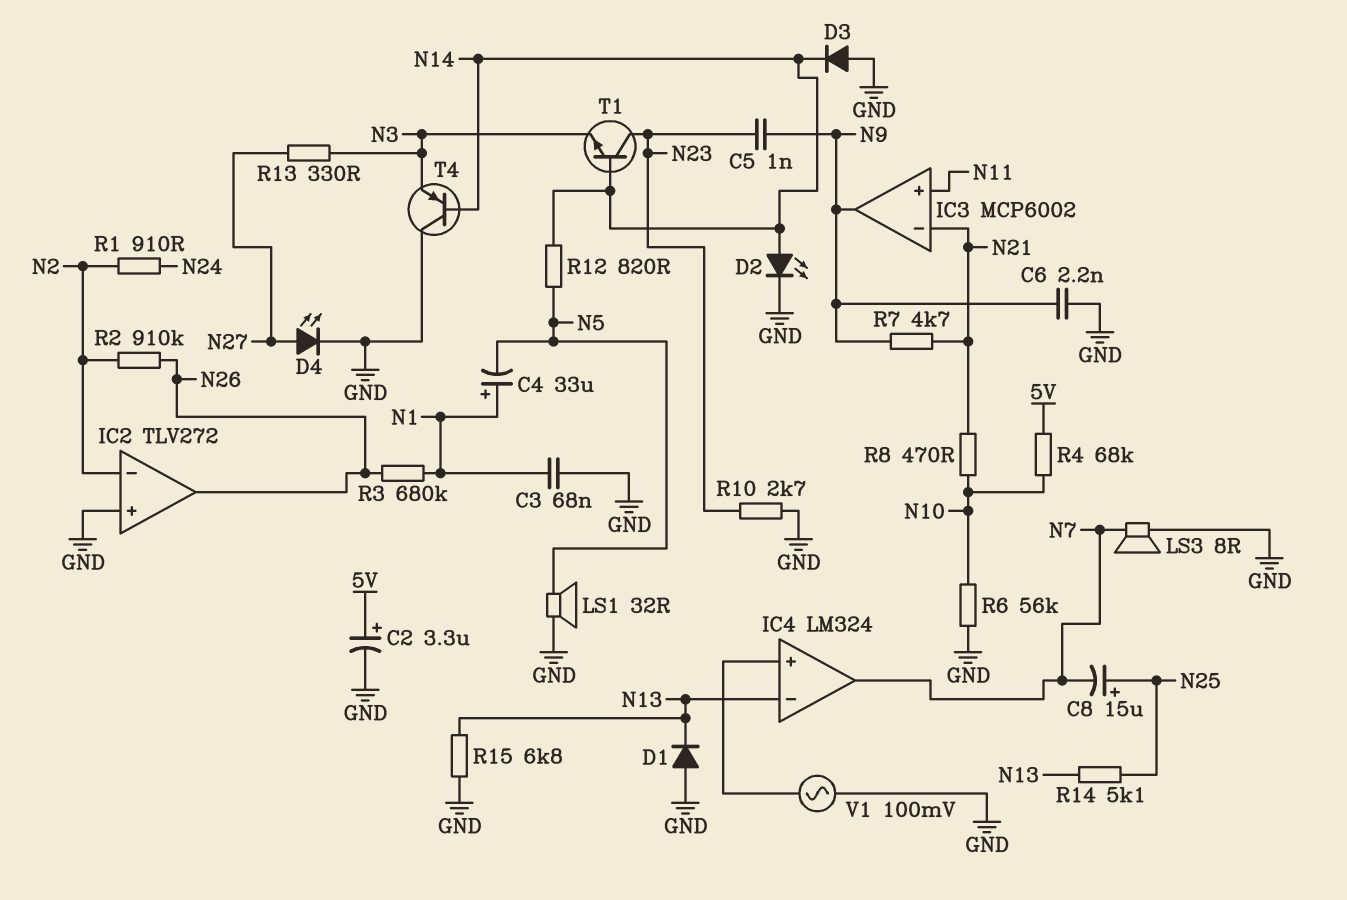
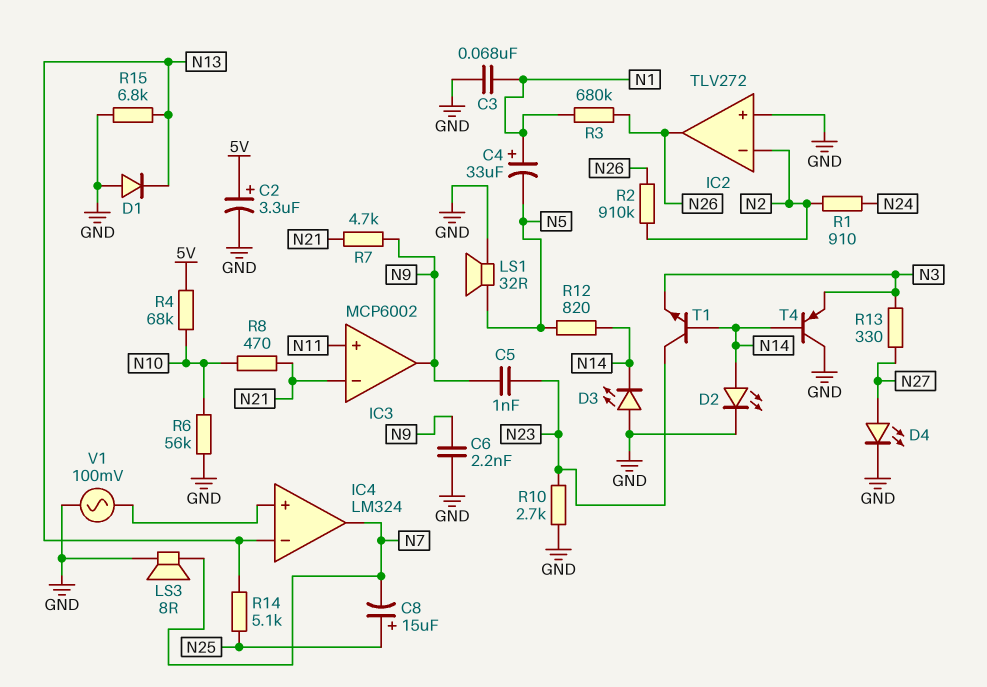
D3: diode (A GND, K N14) -> LED (A GND, K N14)

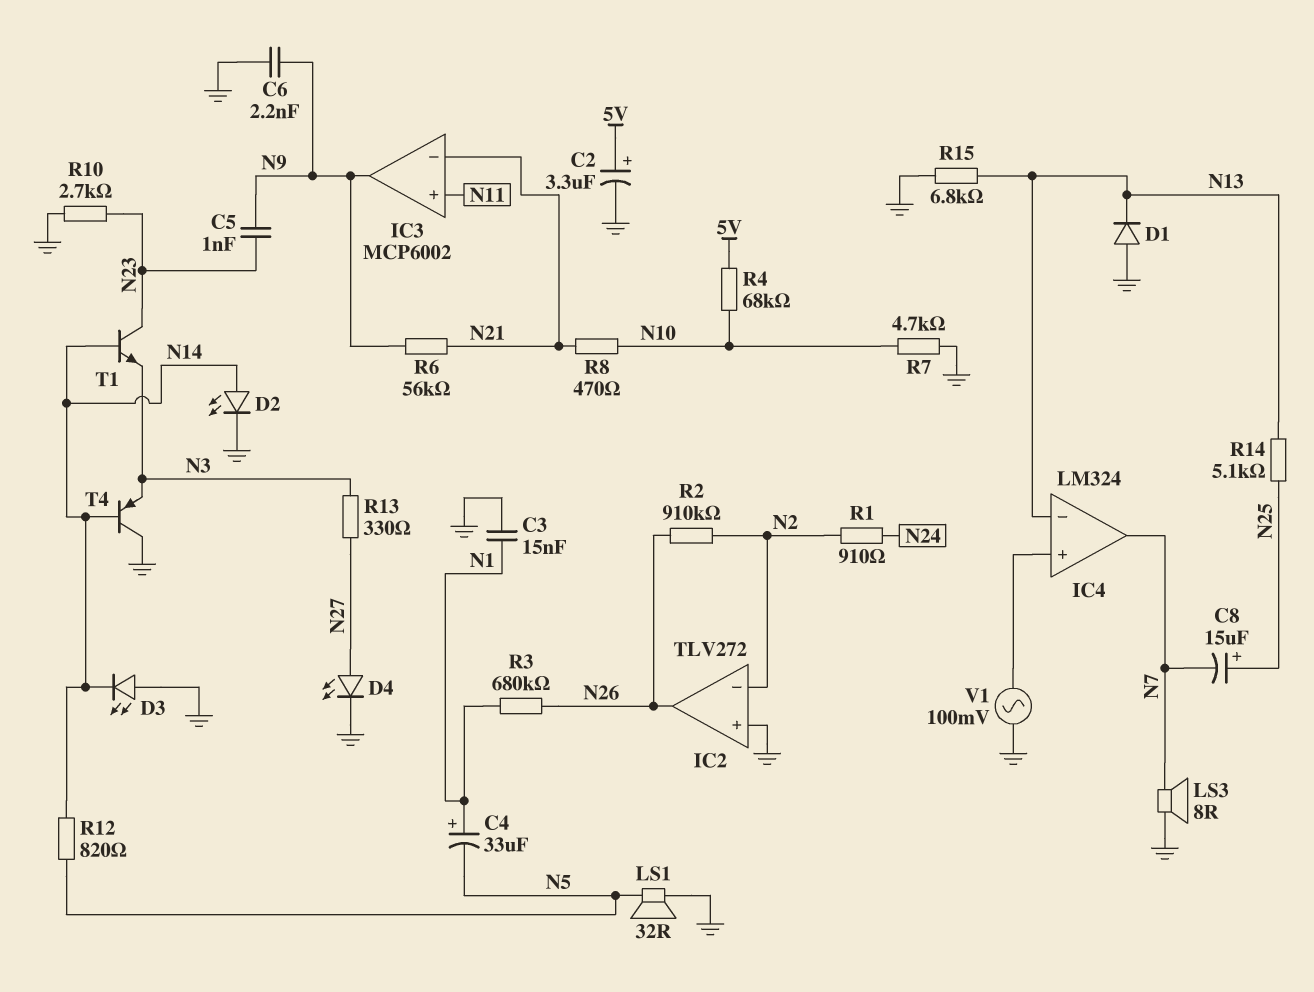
C3: 68nF (GND, N1) -> 15nF (GND, N1)
R6: 56k (GND, N10) -> 56k (N9, N21)
R7: 4.7k (N9, N21) -> 4.7k (GND, N10)

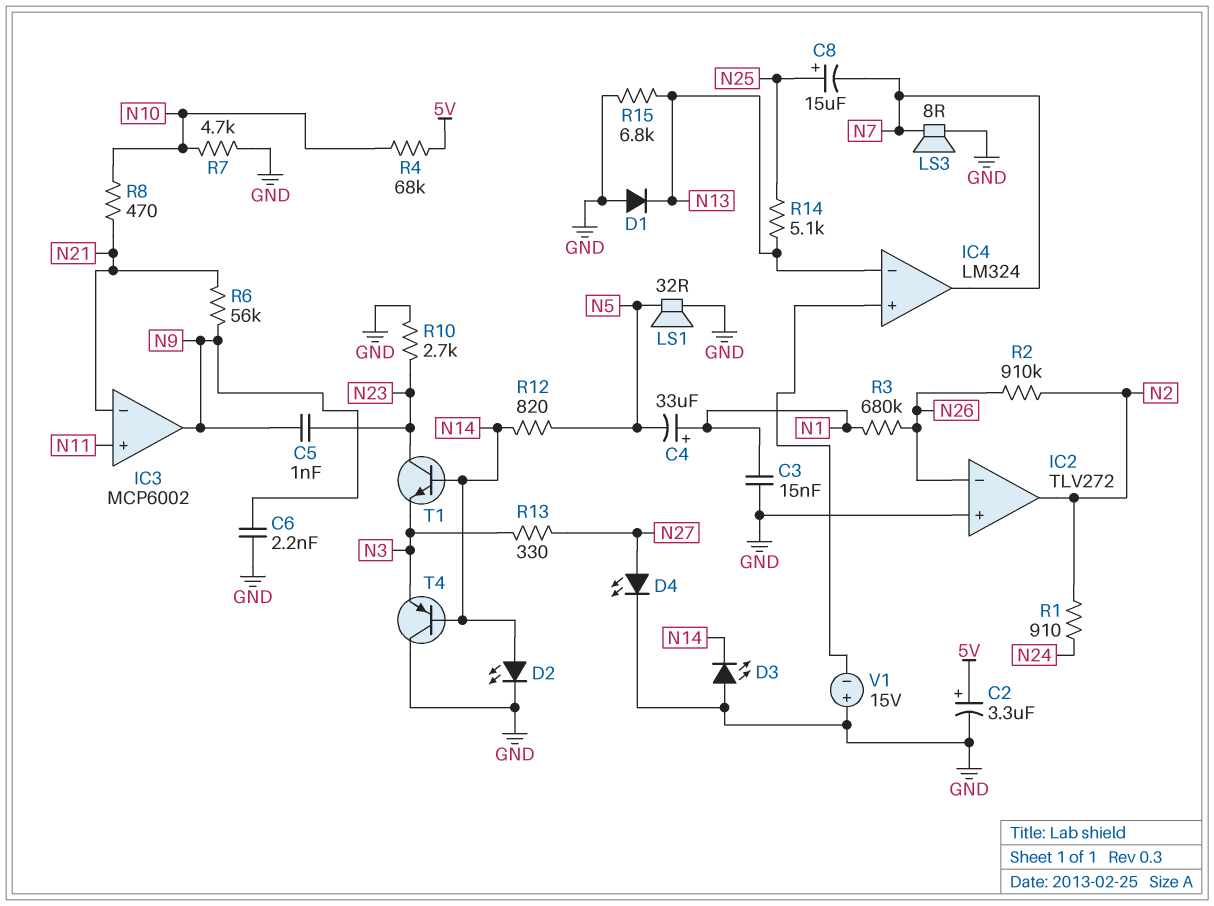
IC2 pin in-: N2 -> N26
IC2 pin out: N26 -> N2
V1: AC 100mV (GND, IC4/in+) -> 15V (plus GND, minus IC4/in+)

